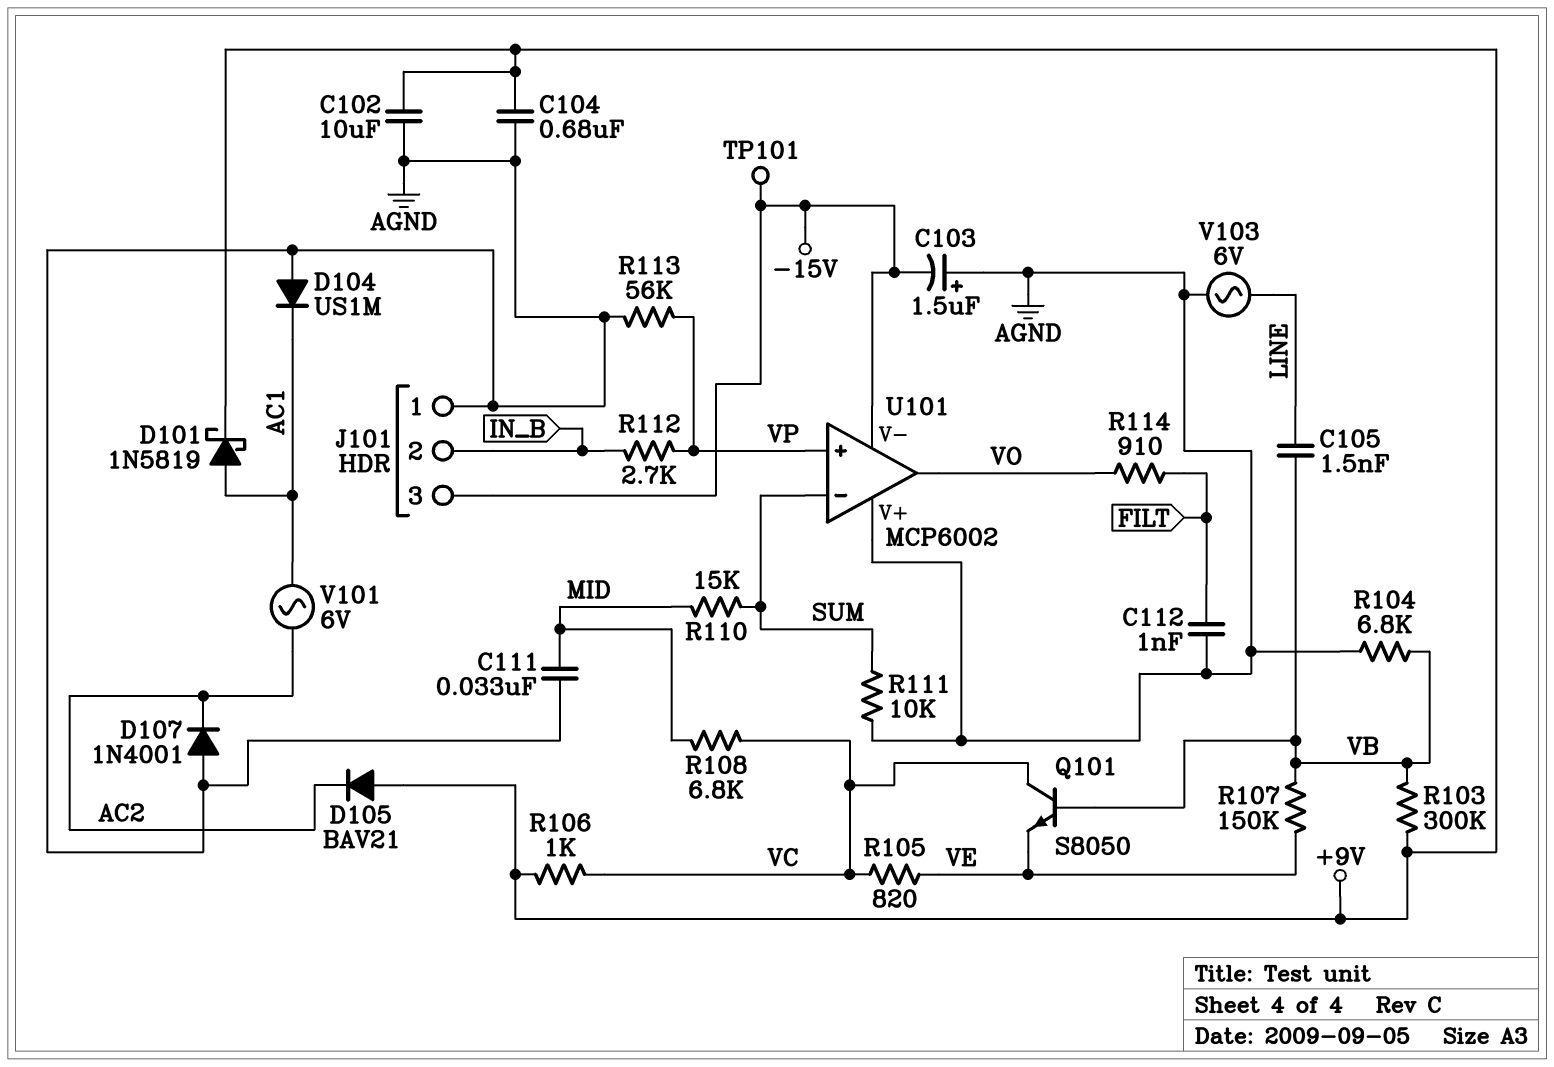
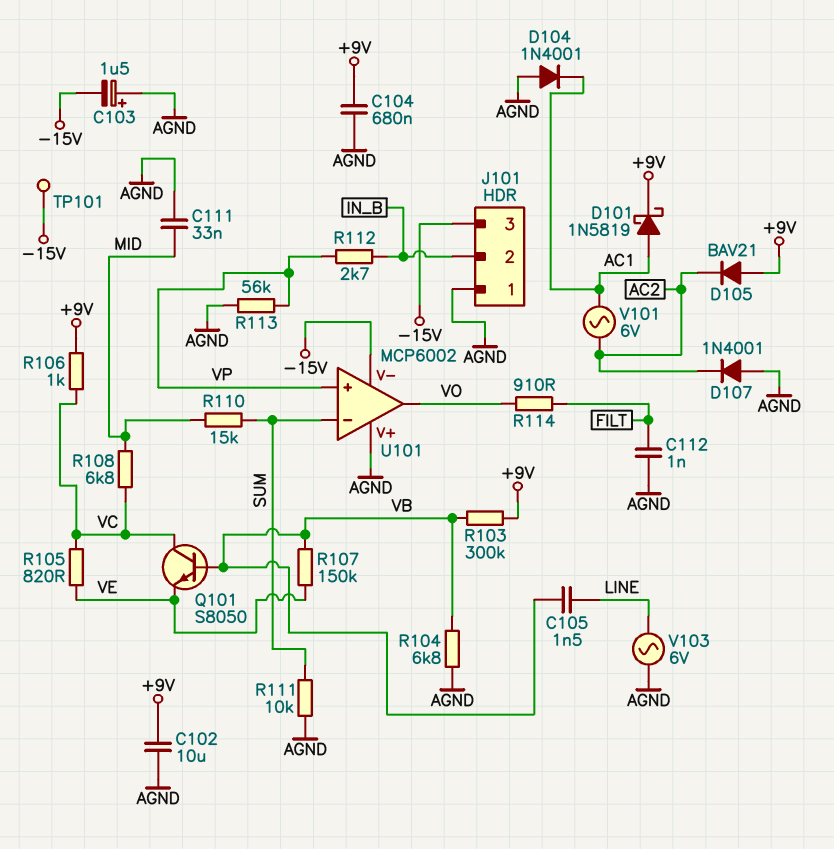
D104: diode US1M (A AGND, K AC1) -> diode 1N4001 (A AGND, K AC1)

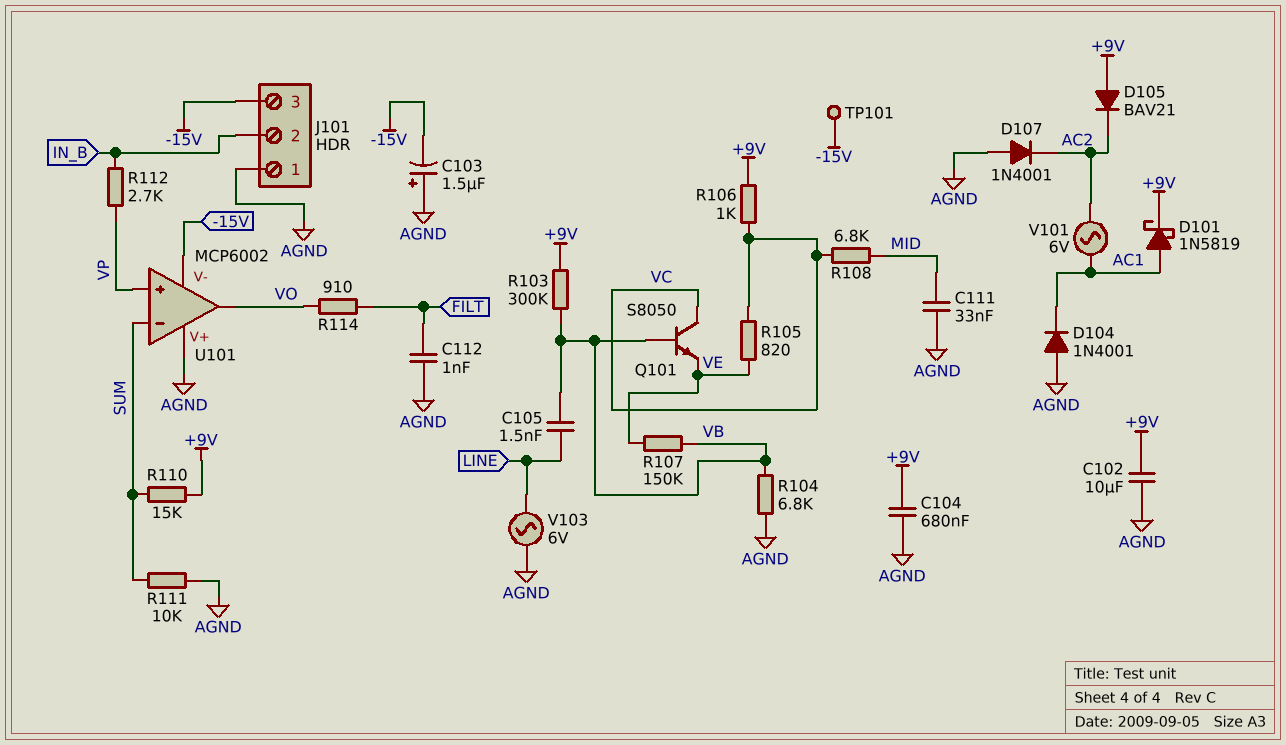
R110: 15k (MID, SUM) -> 15k (+9V, SUM)
R113: 56k (AGND, VP) -> none

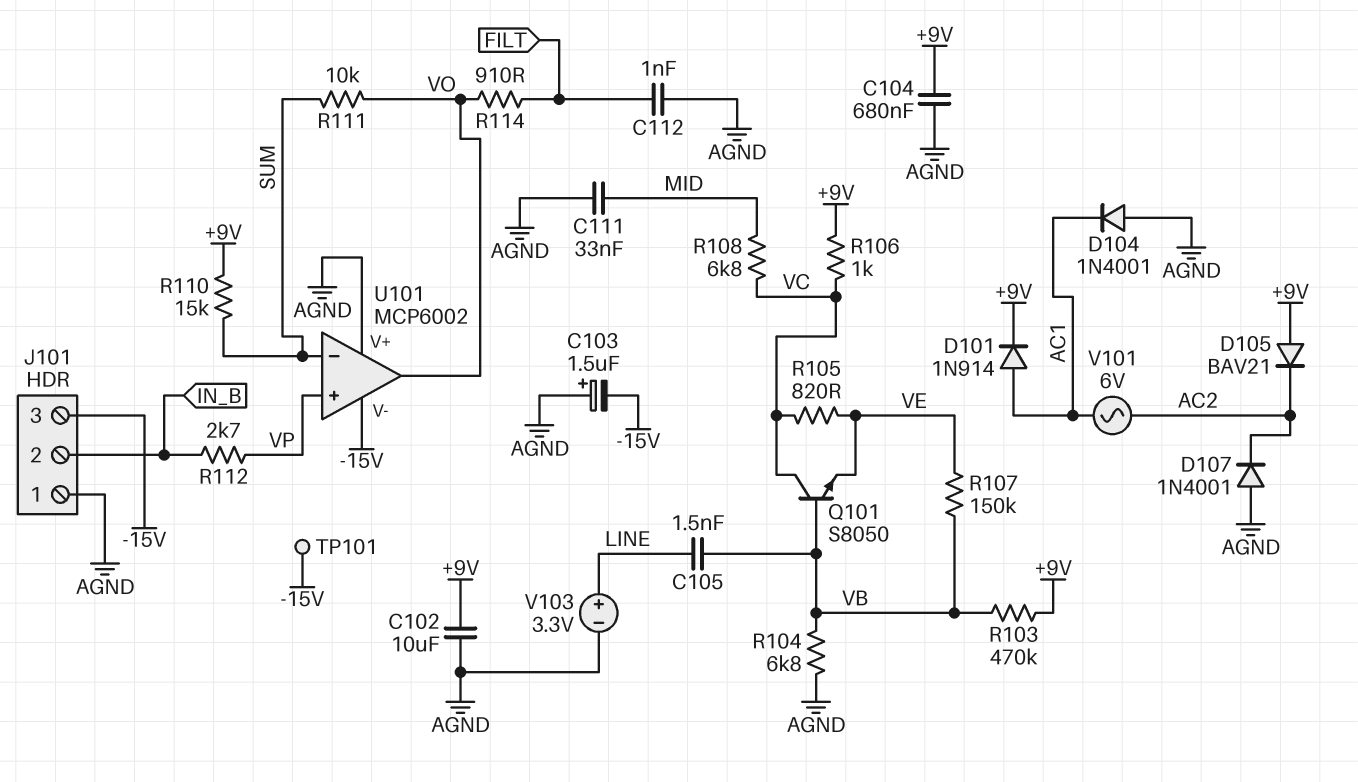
D101: schottky 1N5819 (A AC1, K +9V) -> diode 1N914 (A AC1, K +9V)
R103: 300k (+9V, VB) -> 470k (+9V, VB)
R111: 10k (AGND, SUM) -> 10k (SUM, VO)
V103: AC 6V (AGND, LINE) -> 3.3V (plus LINE, minus AGND)

